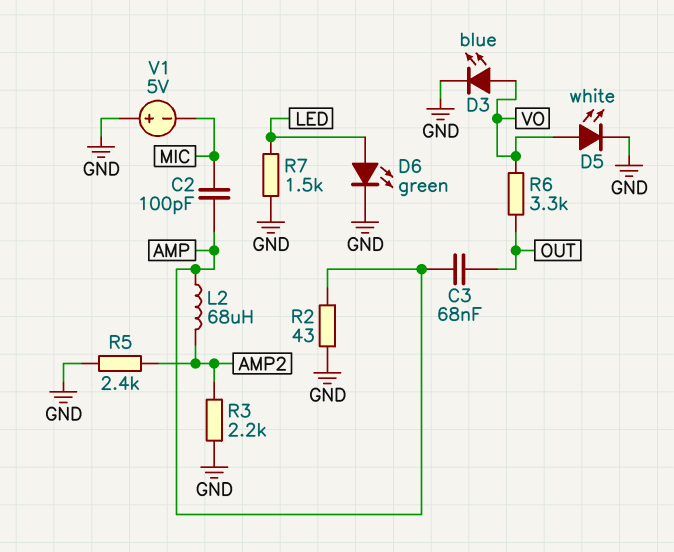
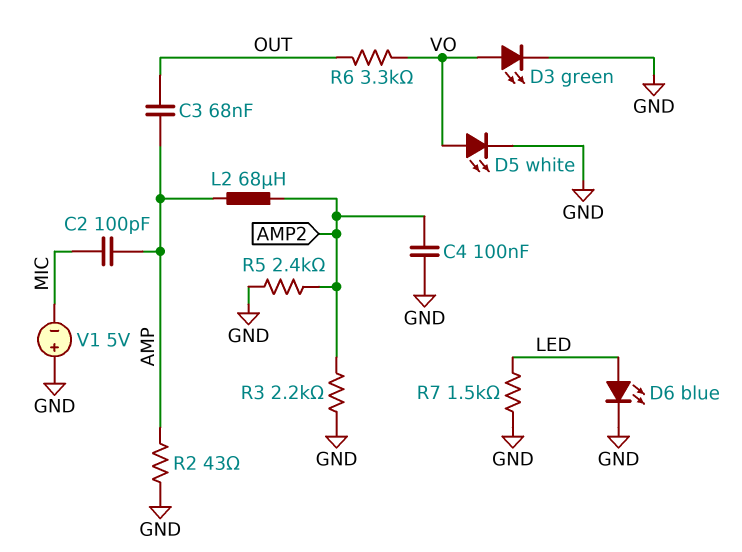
C4: none -> 100nF (AMP2, GND)
D3: LED blue (A VO, K GND) -> LED green (A VO, K GND)
D6: LED green (A LED, K GND) -> LED blue (A LED, K GND)

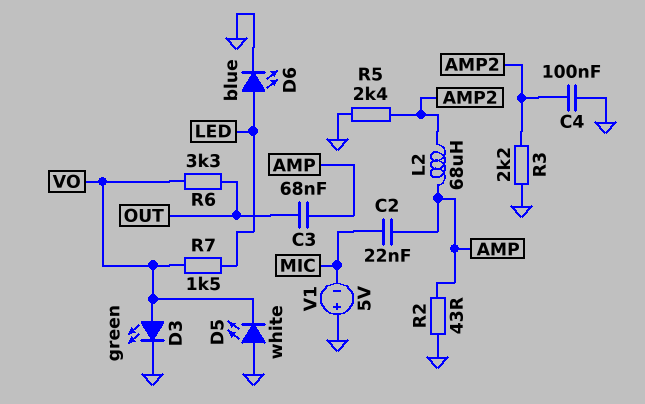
C2: 100pF (AMP, MIC) -> 22nF (AMP, MIC)
D5: LED white (A VO, K GND) -> LED white (A GND, K VO)
R7: 1.5k (GND, LED) -> 1.5k (LED, VO)

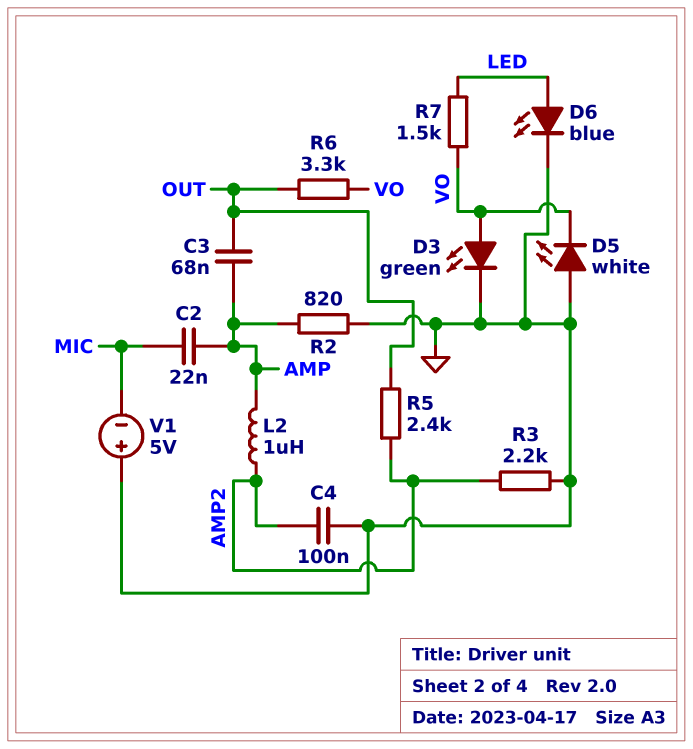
L2: 68uH (AMP, AMP2) -> 1uH (AMP, AMP2)
R2: 43 (AMP, GND) -> 820 (AMP, GND)
R5: 2.4k (AMP2, GND) -> 2.4k (AMP2, OUT)

